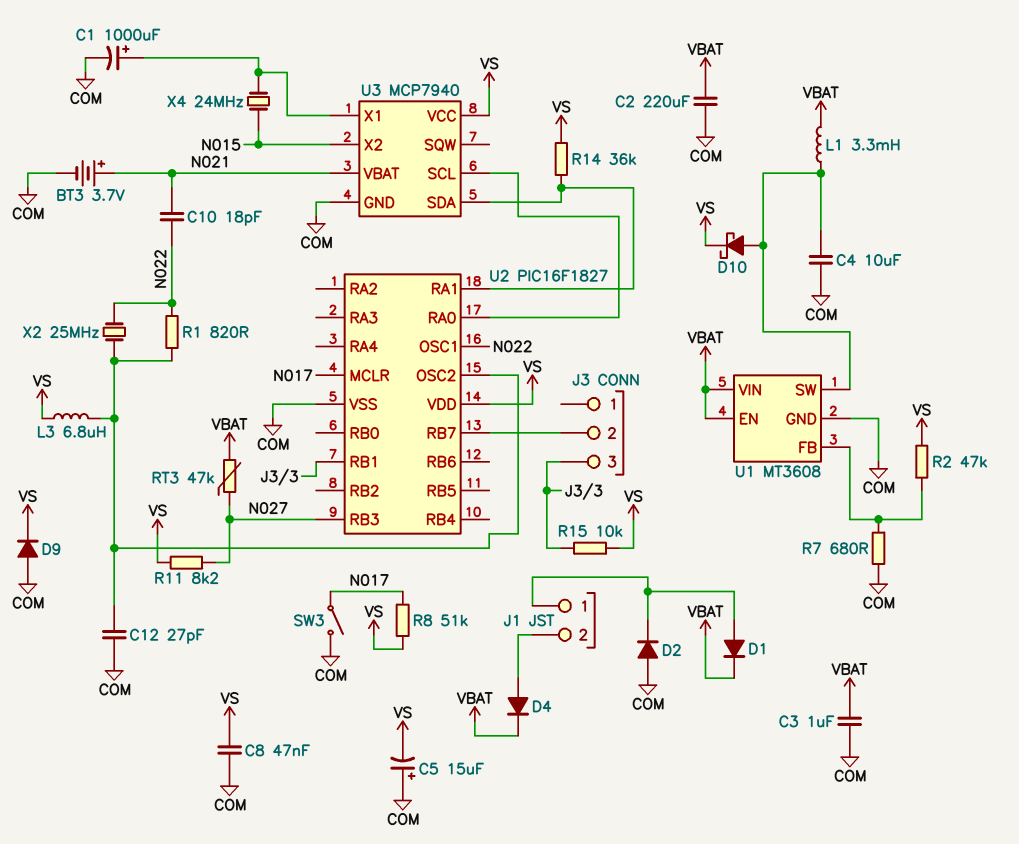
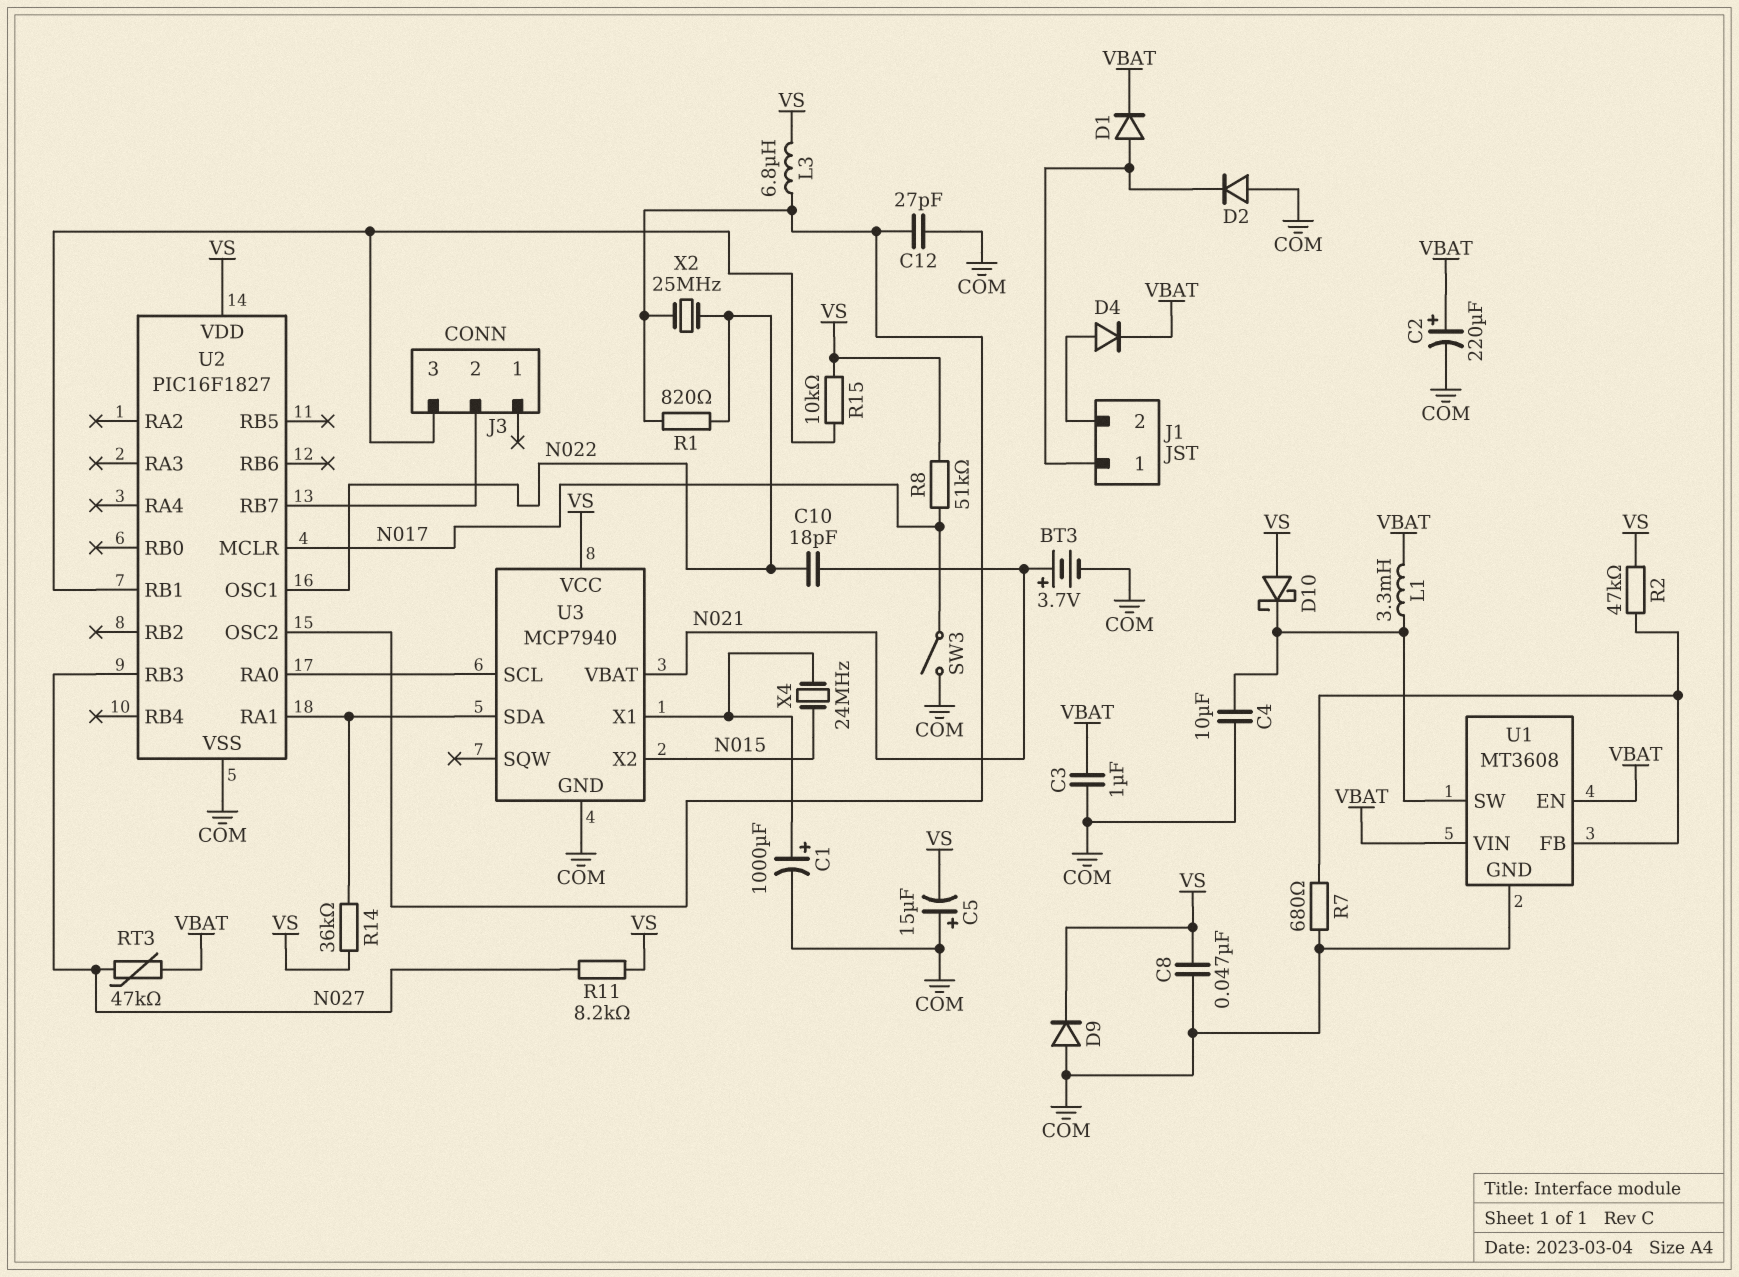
C2: 220uF (COM, VBAT) -> 220uF (plus VBAT, minus COM)
D10: schottky (A U1/SW, K VS) -> schottky (A VS, K U1/SW)

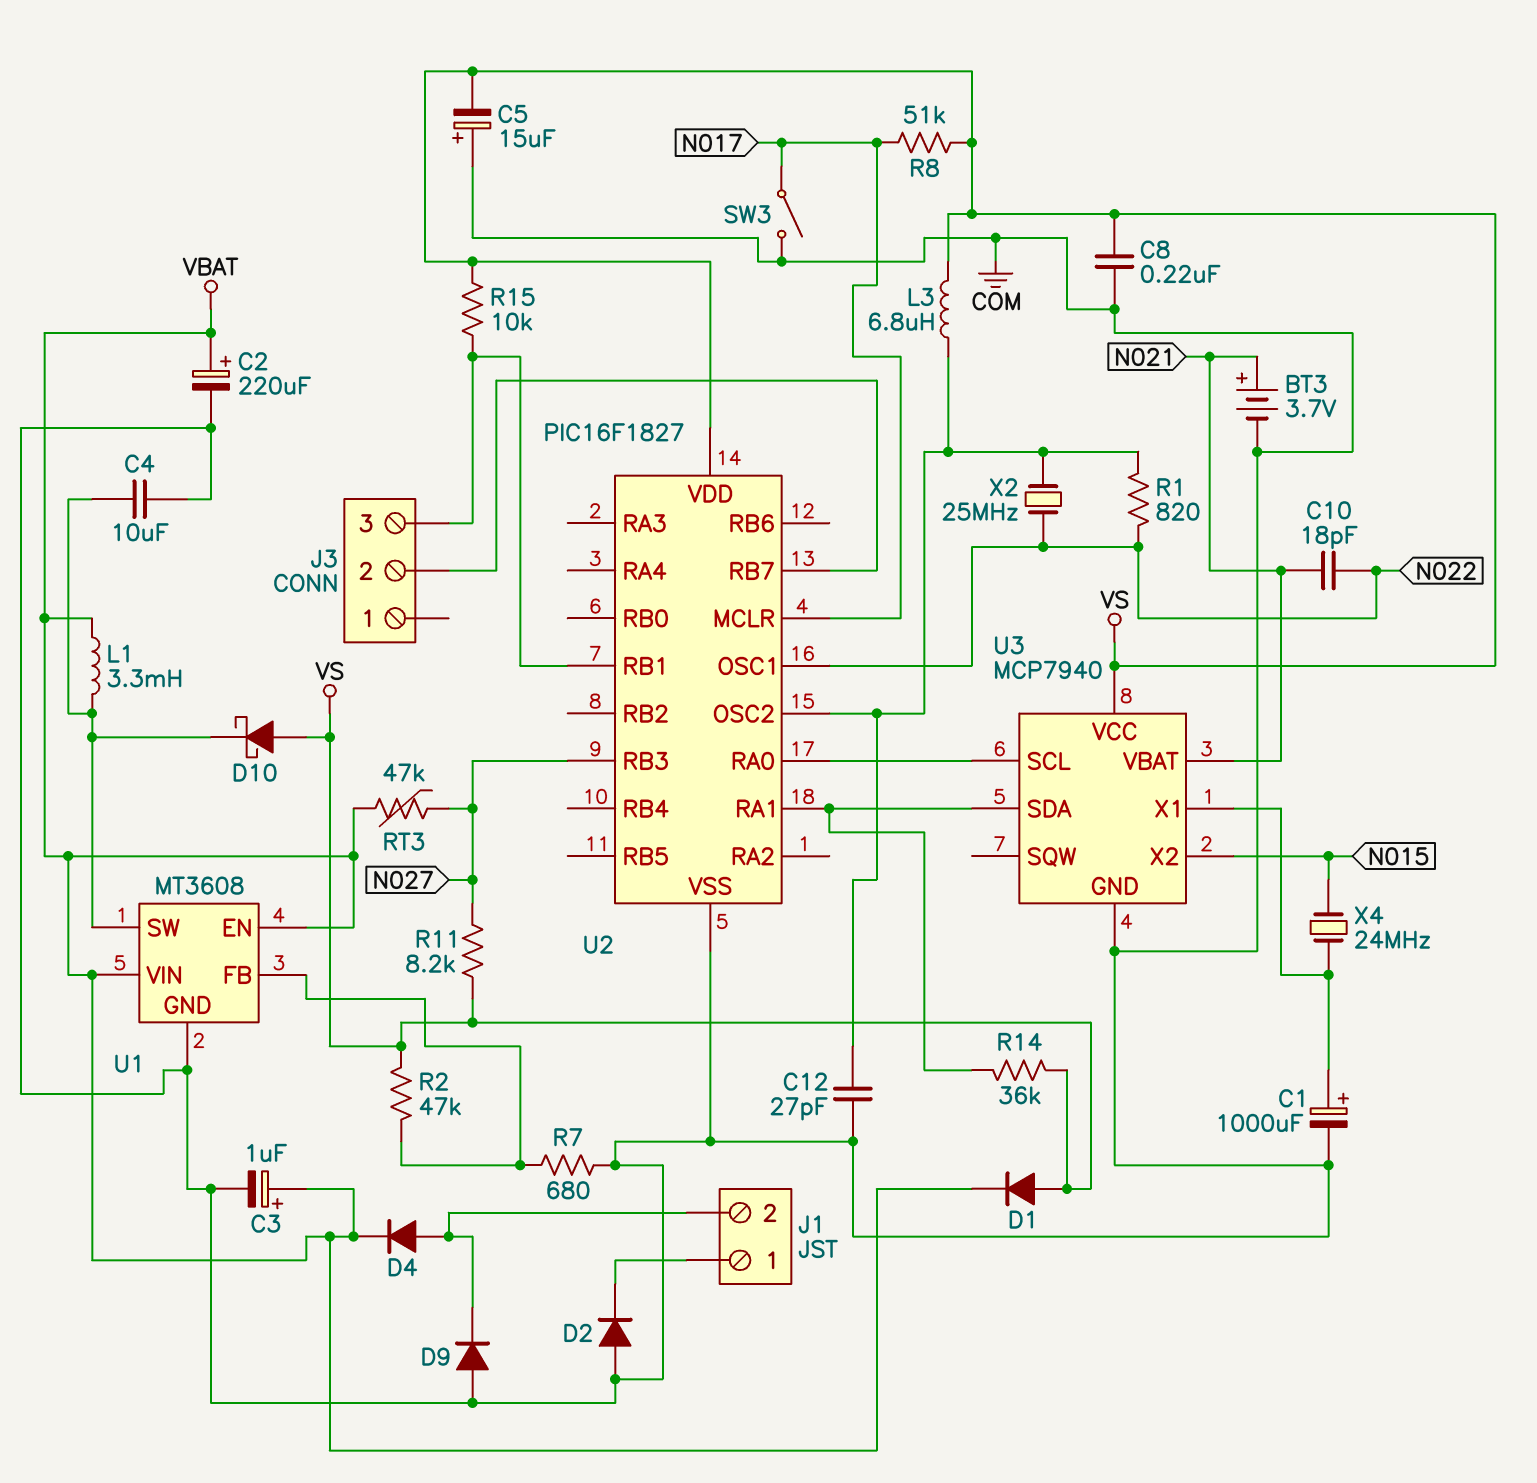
C3: 1uF (COM, VBAT) -> 1uF (plus VBAT, minus COM)
C8: 47nF (COM, VS) -> 220nF (COM, VS)
D1: diode (A J1/1, K VBAT) -> diode (A VS, K VBAT)
D9: diode (A COM, K VS) -> diode (A COM, K J1/2)

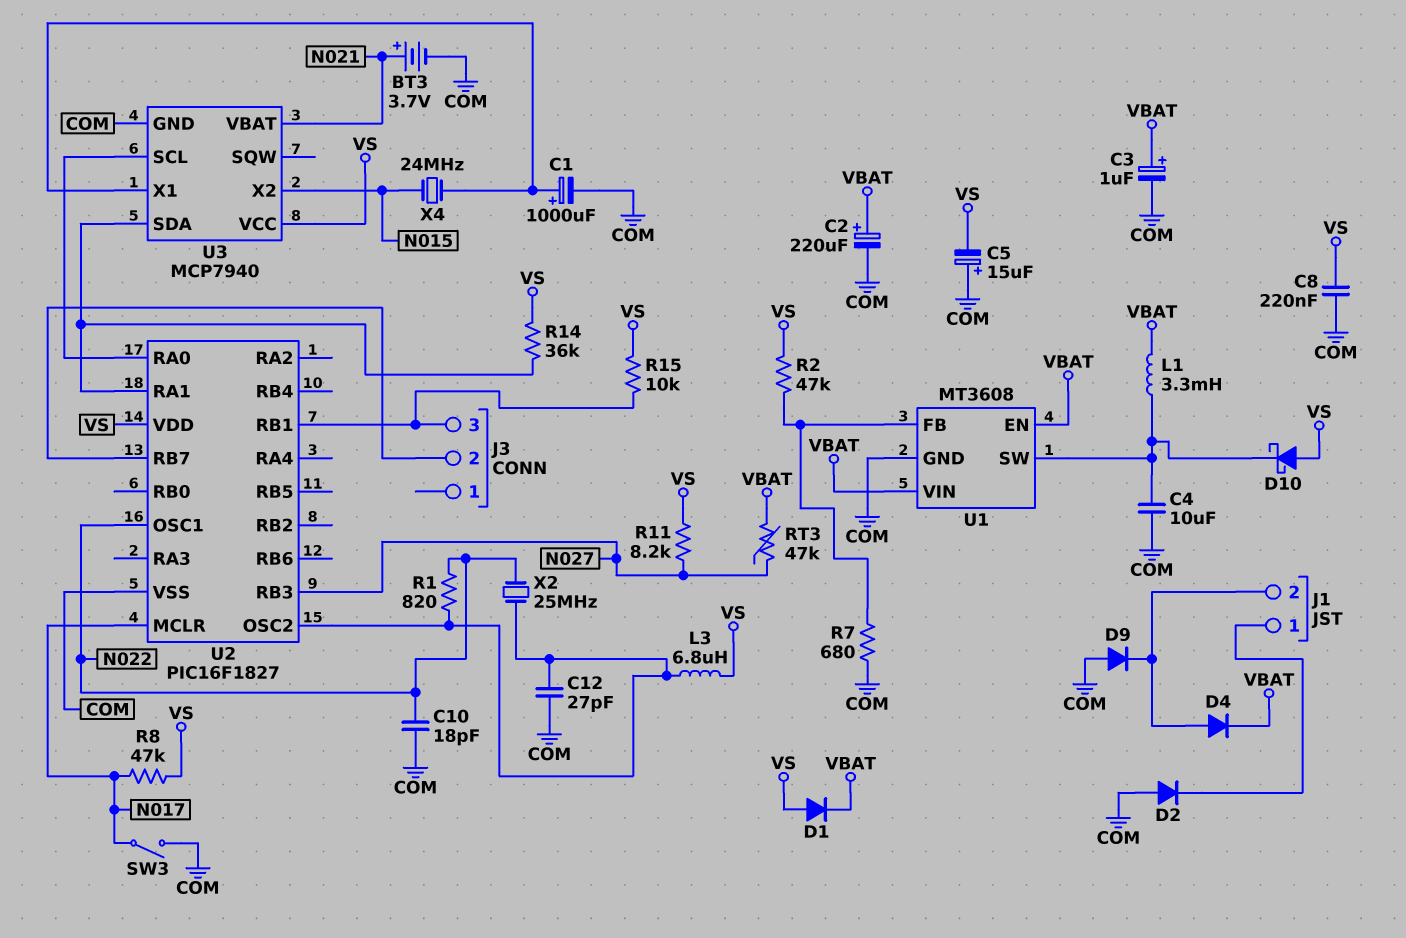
C10: 18pF (N021, N022) -> 18pF (COM, N022)
R8: 51k (N017, VS) -> 47k (N017, VS)

